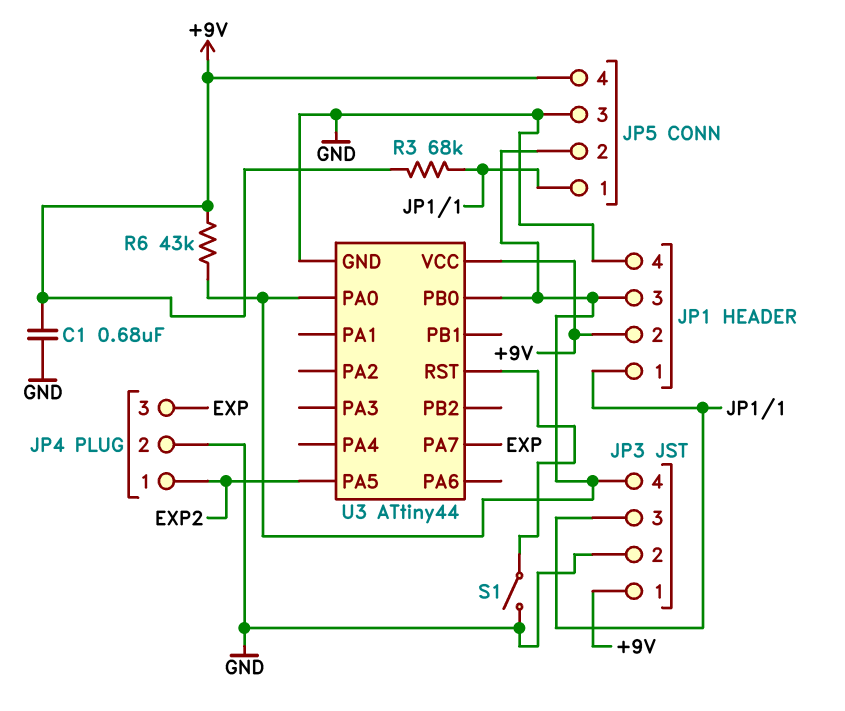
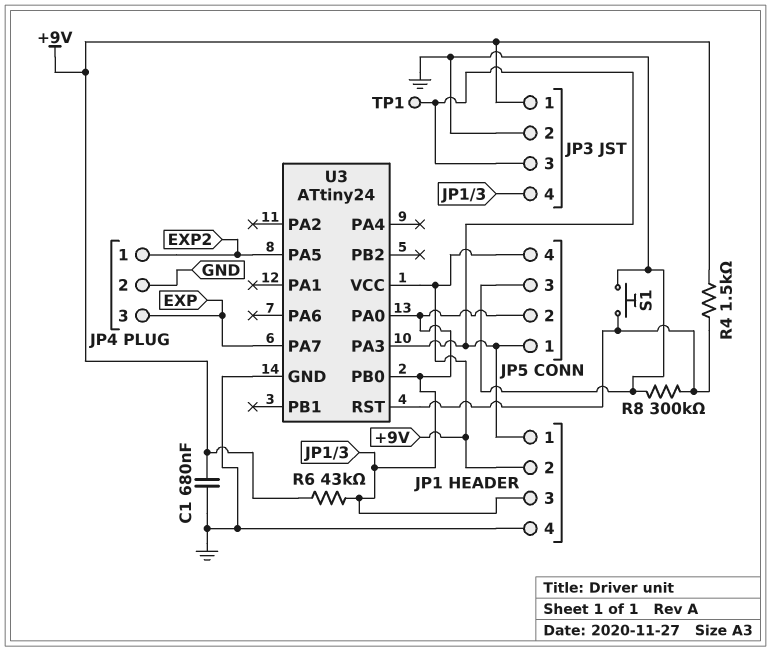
R3: 68k (+9V, JP1/1) -> none
R4: none -> 1.5k (+9V, U3/RST)
R8: none -> 300k (GND, U3/RST)
S1: switch (GND, U3/RST) -> button (GND, U3/RST)
TP1: none -> test point (JP1/1)
U3: ATtiny44 -> ATtiny24
U3 pin PA3: none -> JP1/1

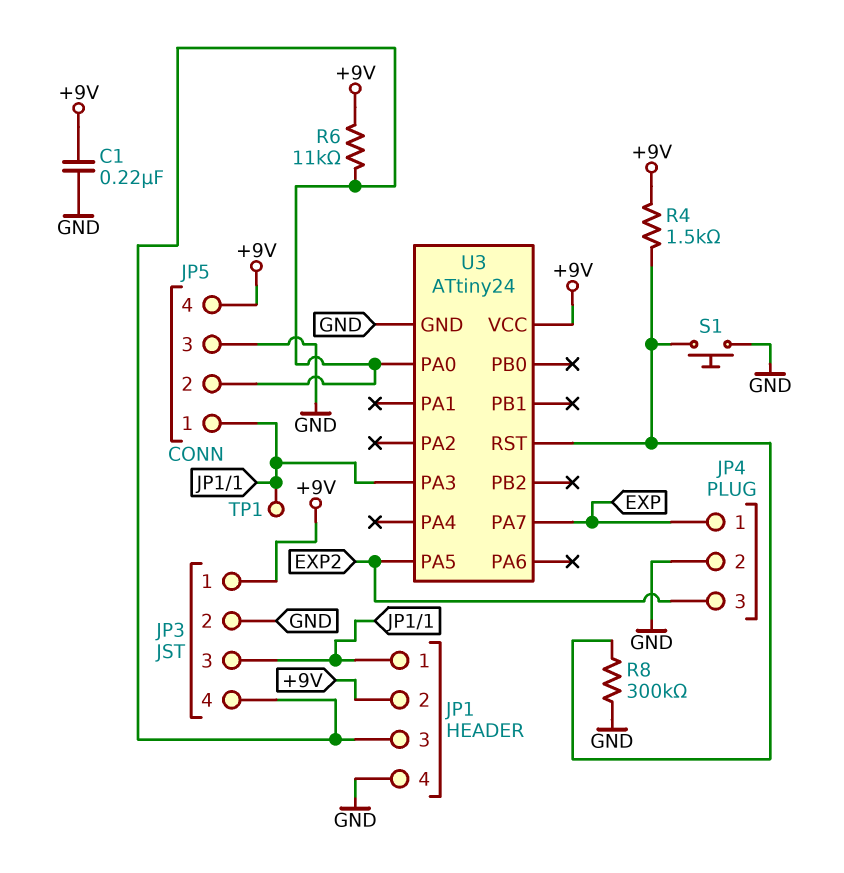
C1: 680nF (+9V, GND) -> 220nF (+9V, GND)
JP4 pin 1: EXP2 -> EXP
JP4 pin 3: EXP -> EXP2
R6: 43k (+9V, JP1/3) -> 11k (+9V, JP1/3)
U3 pin PB0: JP1/3 -> none

